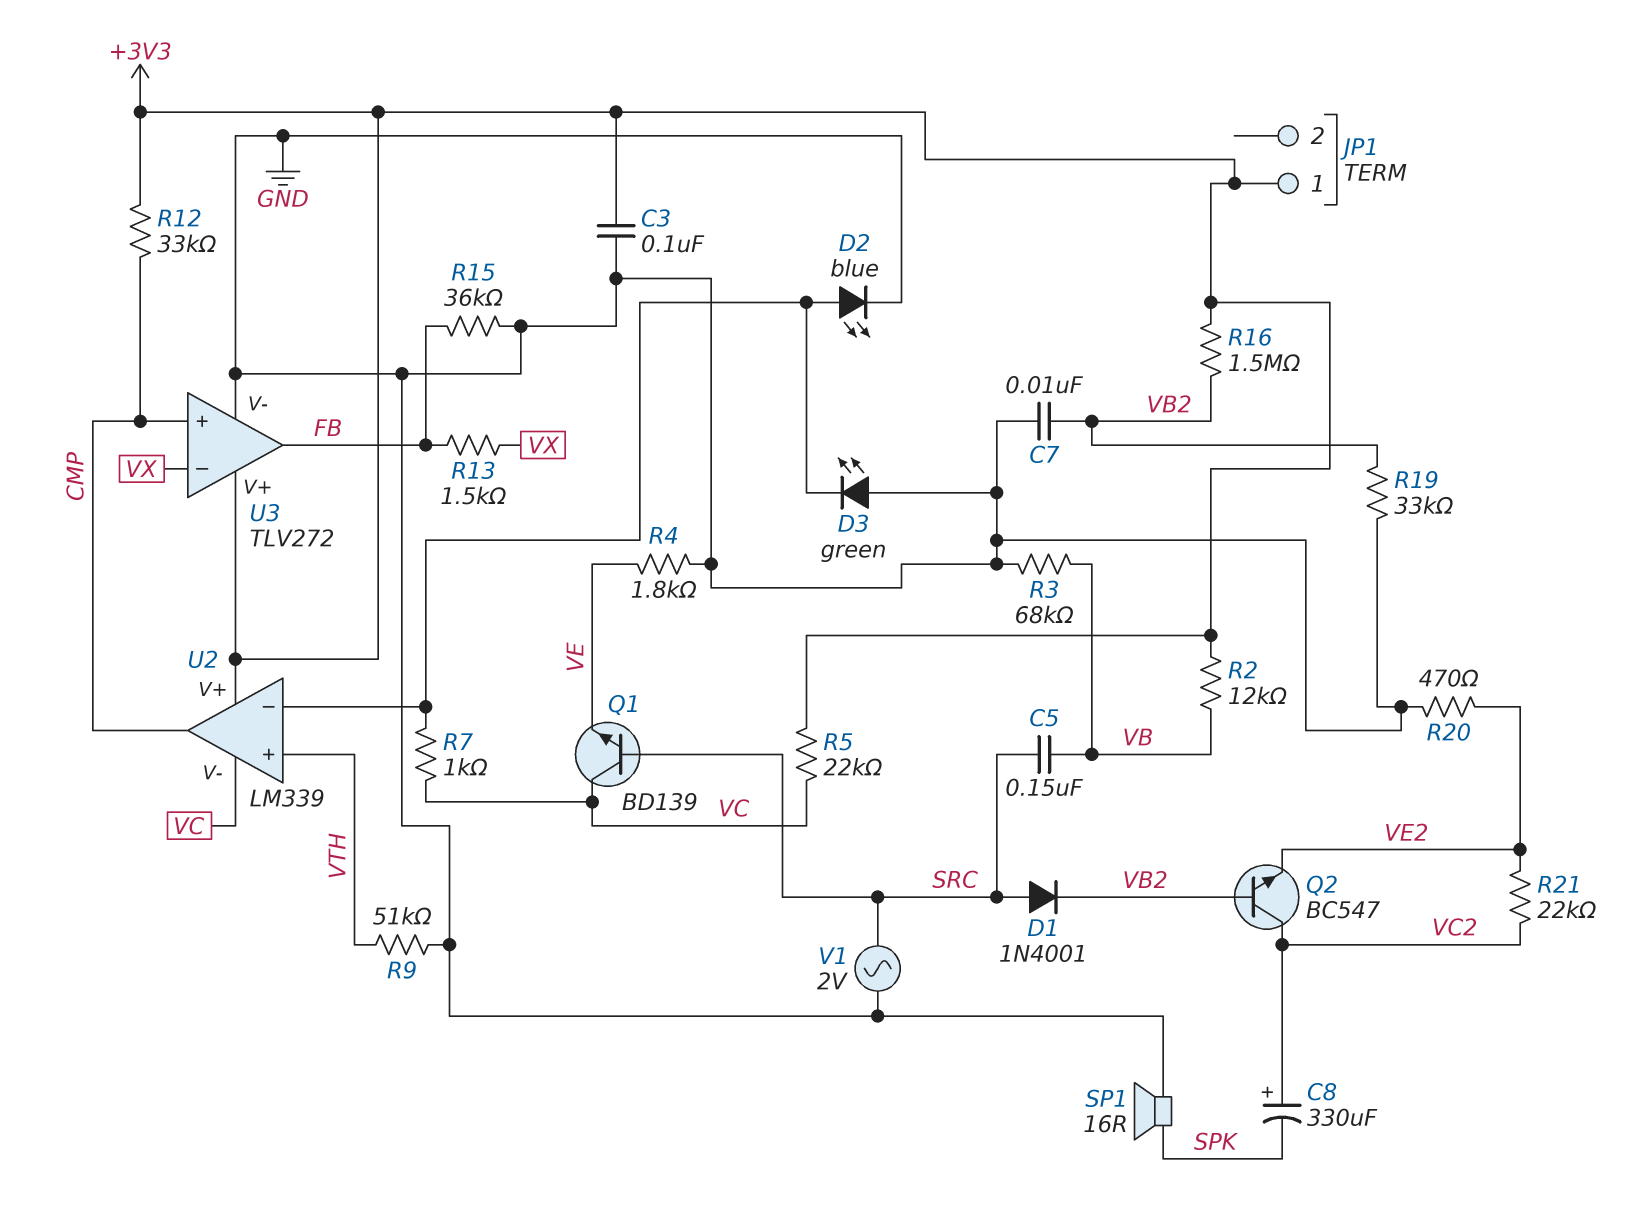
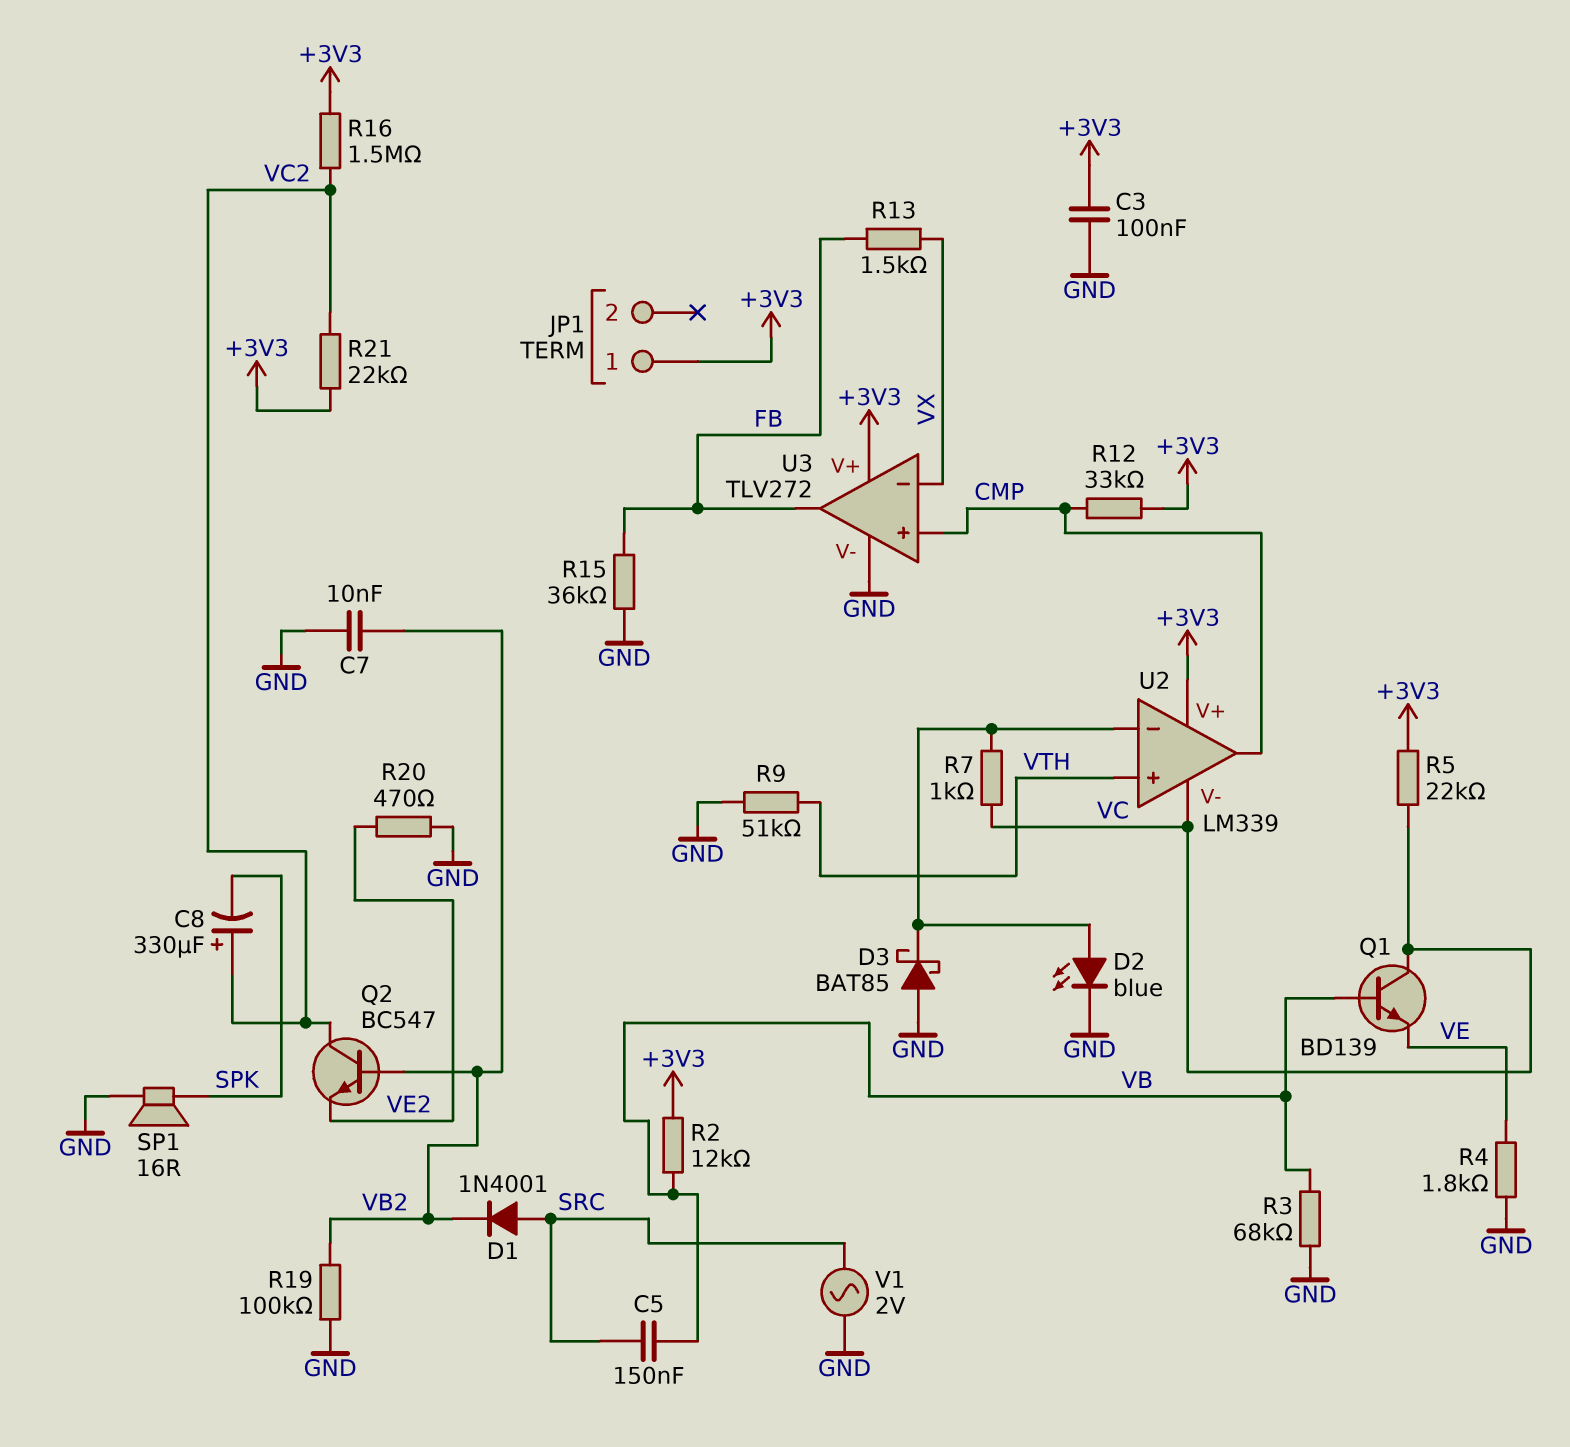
D3: LED green (A GND, K U2/in-) -> schottky BAT85 (A GND, K U2/in-)
Q1: NPN BD139 (B SRC, C VC, E VE) -> NPN BD139 (B VB, C VC, E VE)
R16: 1.5M (+3V3, VB2) -> 1.5M (+3V3, VC2)
R19: 33k (GND, VB2) -> 100k (GND, VB2)
R21: 22k (VC2, VE2) -> 22k (+3V3, VC2)

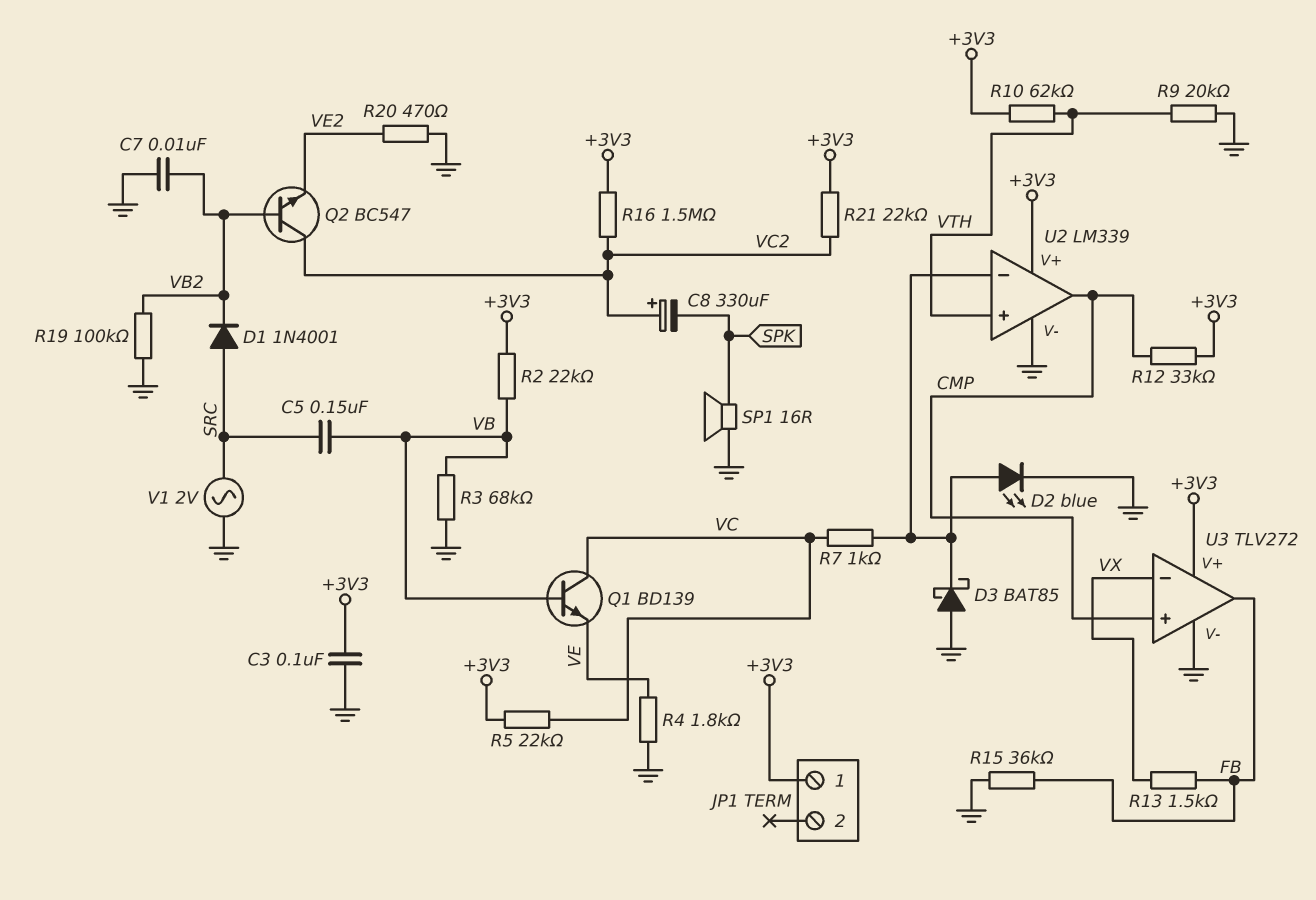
R2: 12k (+3V3, VB) -> 22k (+3V3, VB)
R9: 51k (GND, VTH) -> 20k (GND, VTH)
R10: none -> 62k (+3V3, VTH)
U2 pin V-: VC -> GND

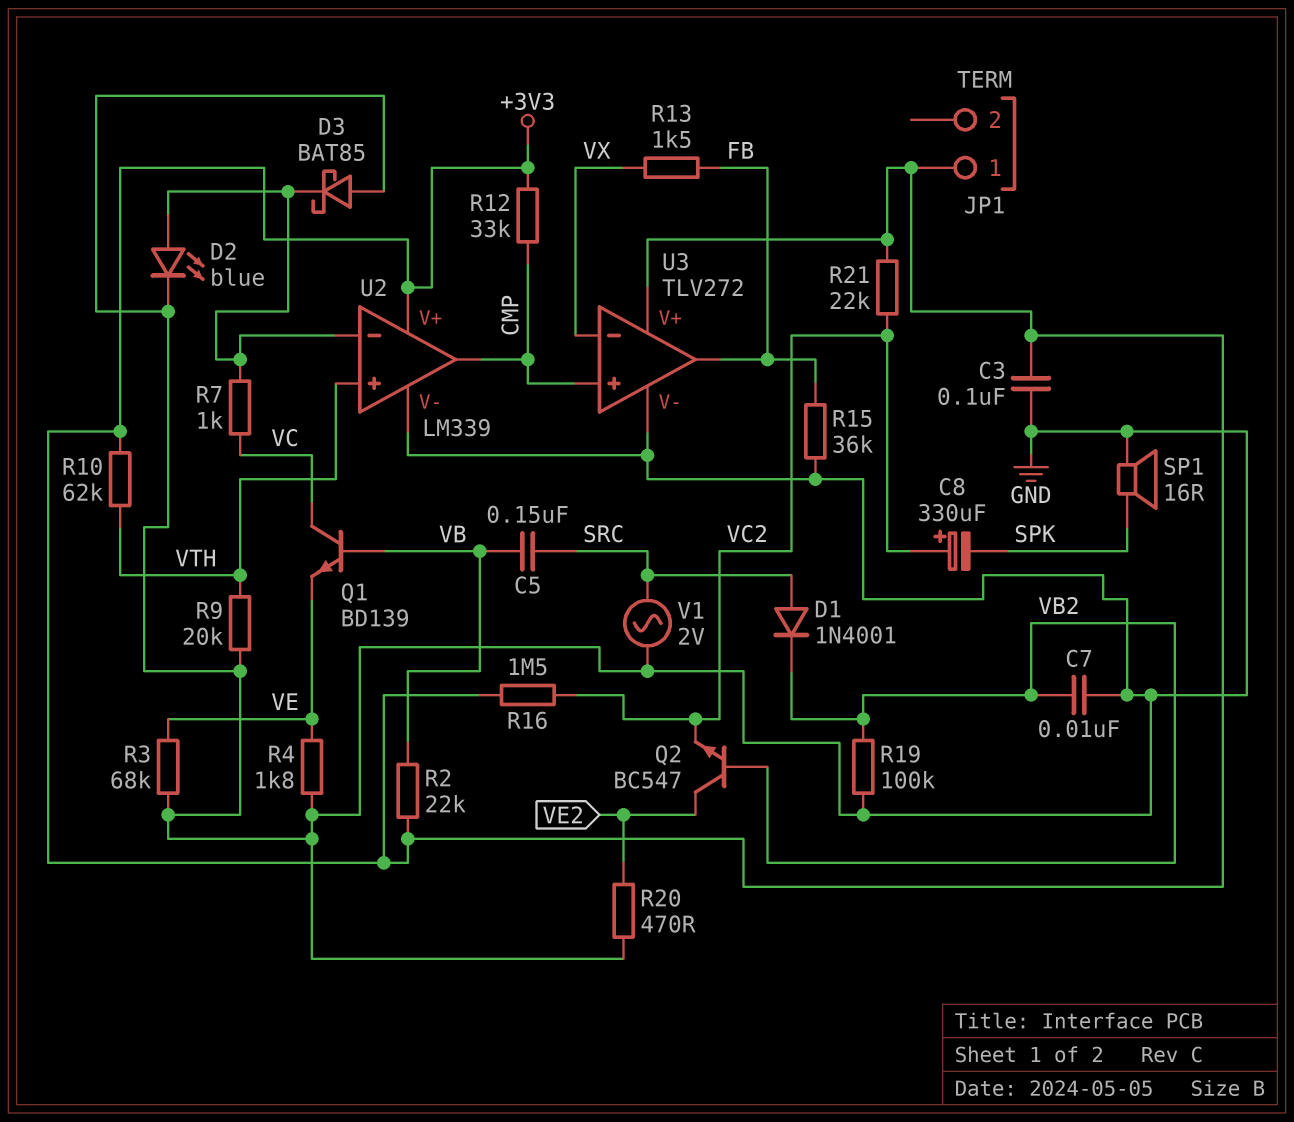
Q2: NPN BC547 (B VB2, C VC2, E VE2) -> NPN BC547 (B VB2, C VE2, E VC2)
R3: 68k (GND, VB) -> 68k (GND, VE)
R5: 22k (+3V3, VC) -> none

